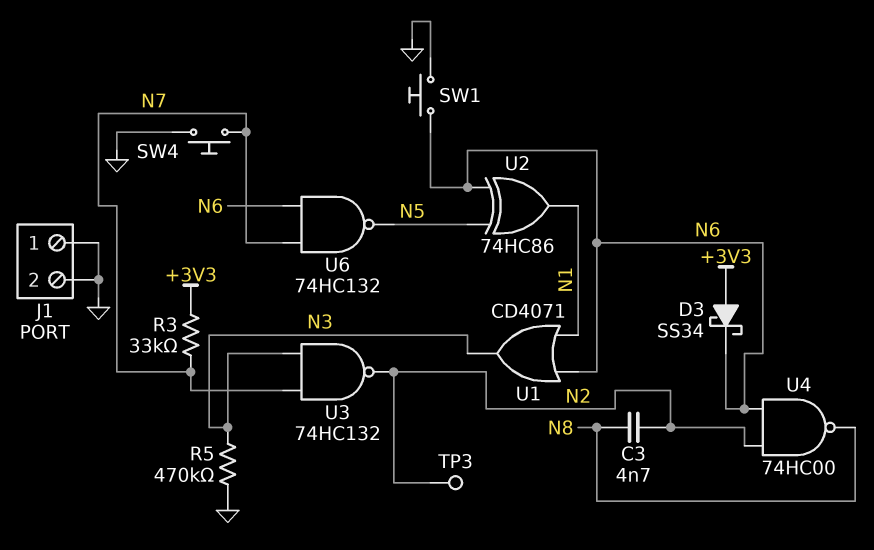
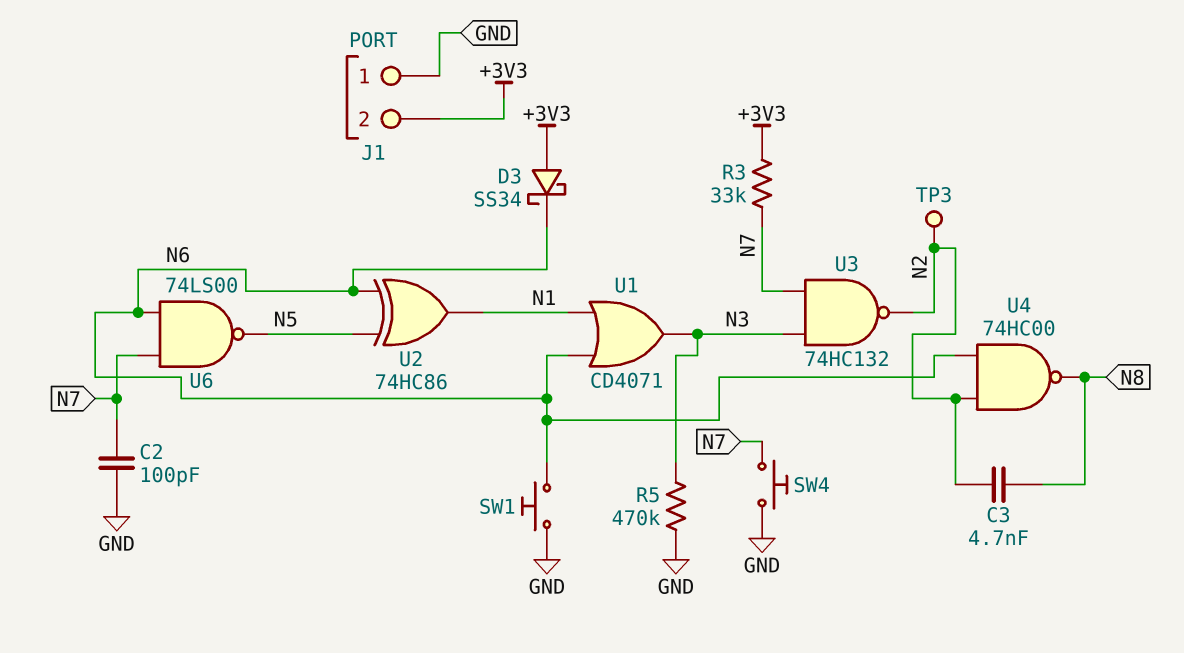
C2: none -> 100pF (GND, N7)
J1 pin 2: GND -> +3V3
U6: NAND 74HC132 (in N6, in N7, out N5) -> NAND 74LS00 (in N6, in N7, out N5)

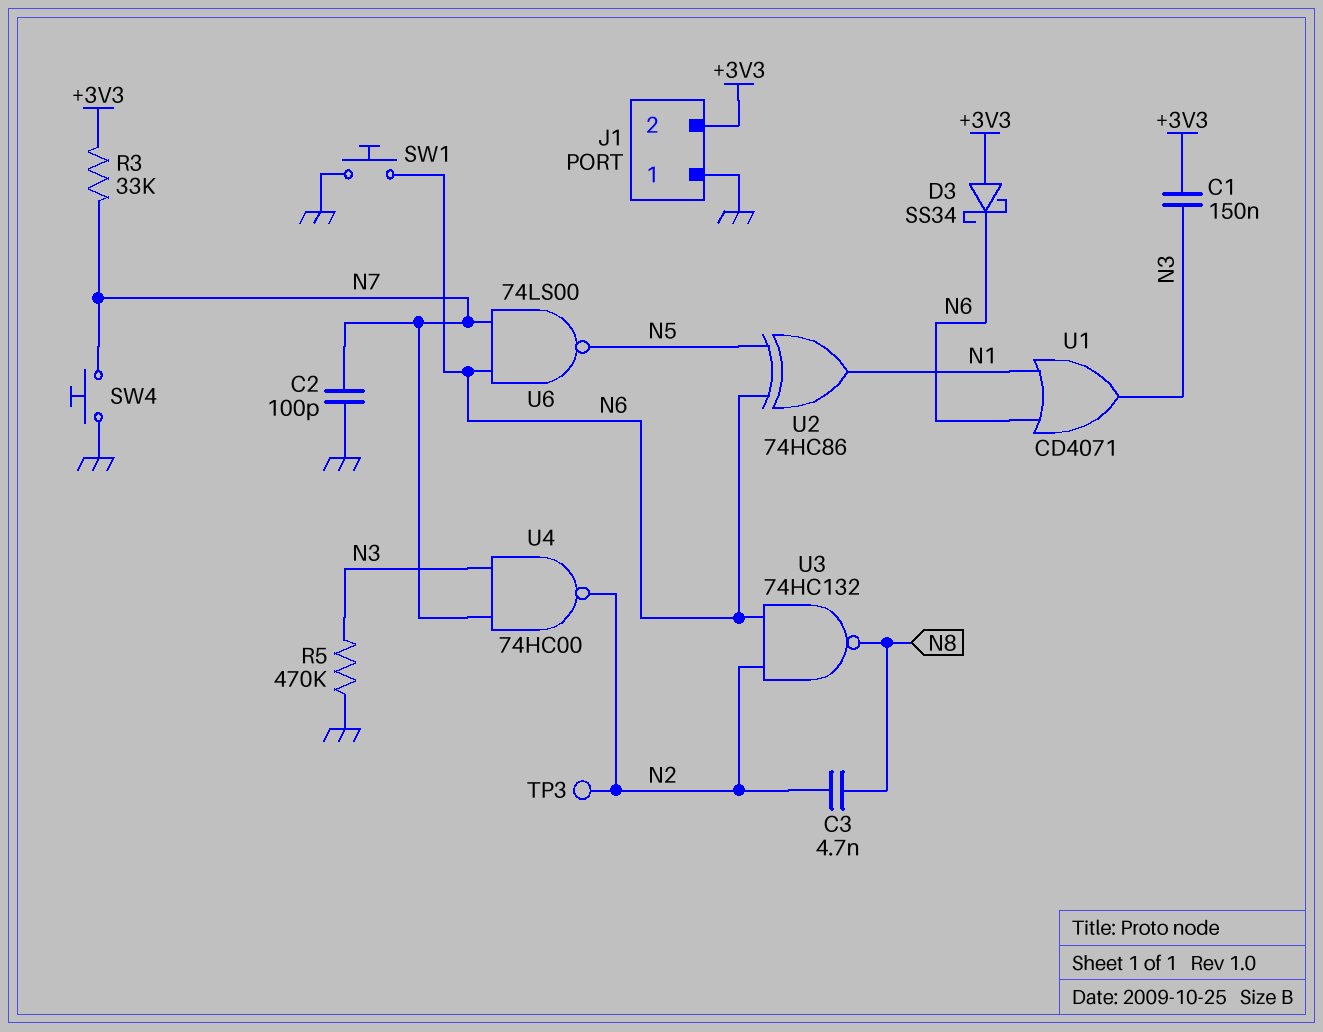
C1: none -> 150nF (+3V3, N3)
U3: NAND 74HC132 (in N3, in N7, out N2) -> NAND 74HC132 (in N2, in N6, out N8)
U4: NAND 74HC00 (in N2, in N6, out N8) -> NAND 74HC00 (in N3, in N7, out N2)

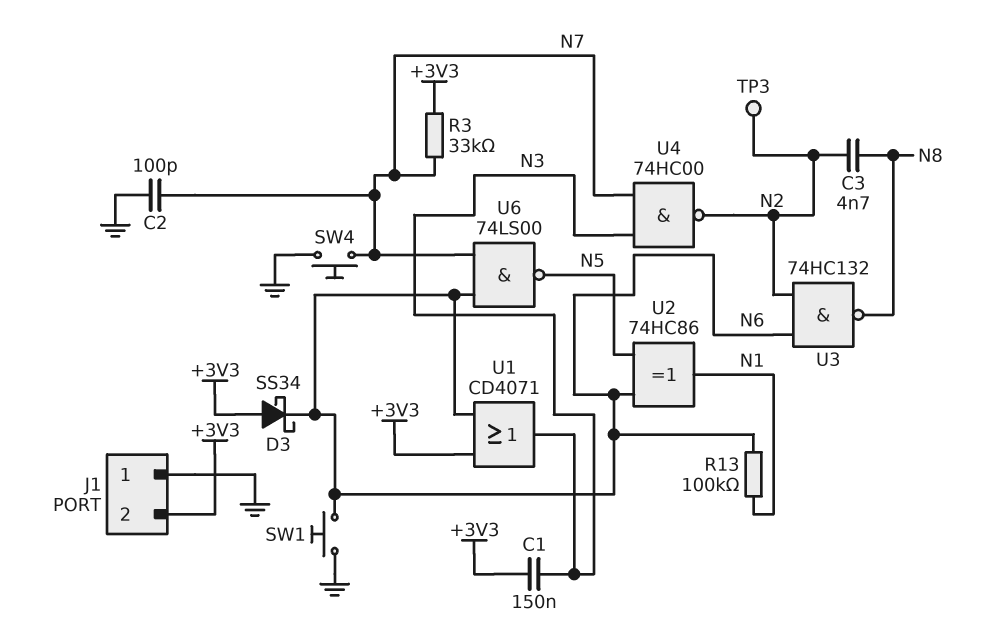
R5: 470k (GND, N3) -> none
R13: none -> 100k (N1, N6)
U1: OR CD4071 (in N1, in N6, out N3) -> OR CD4071 (in +3V3, in N6, out N3)

